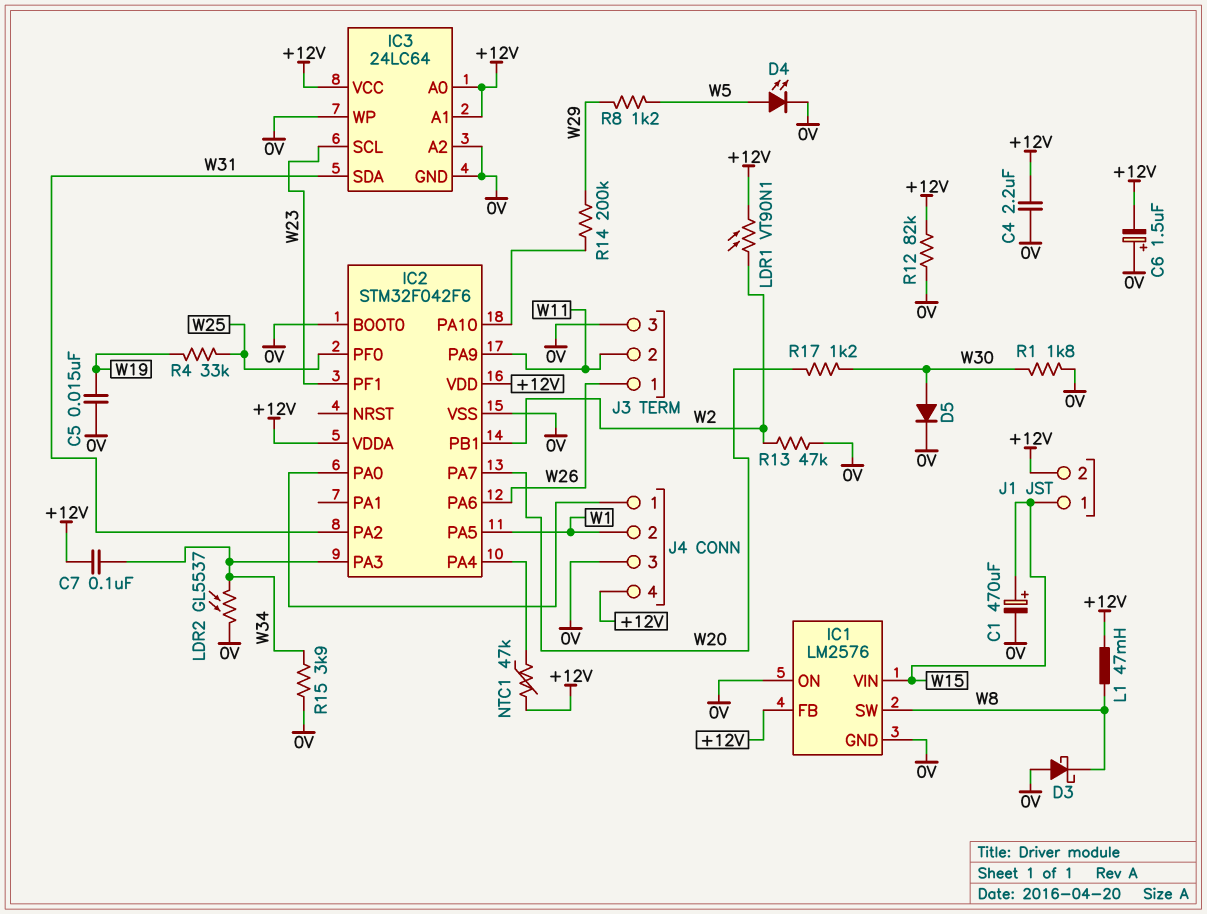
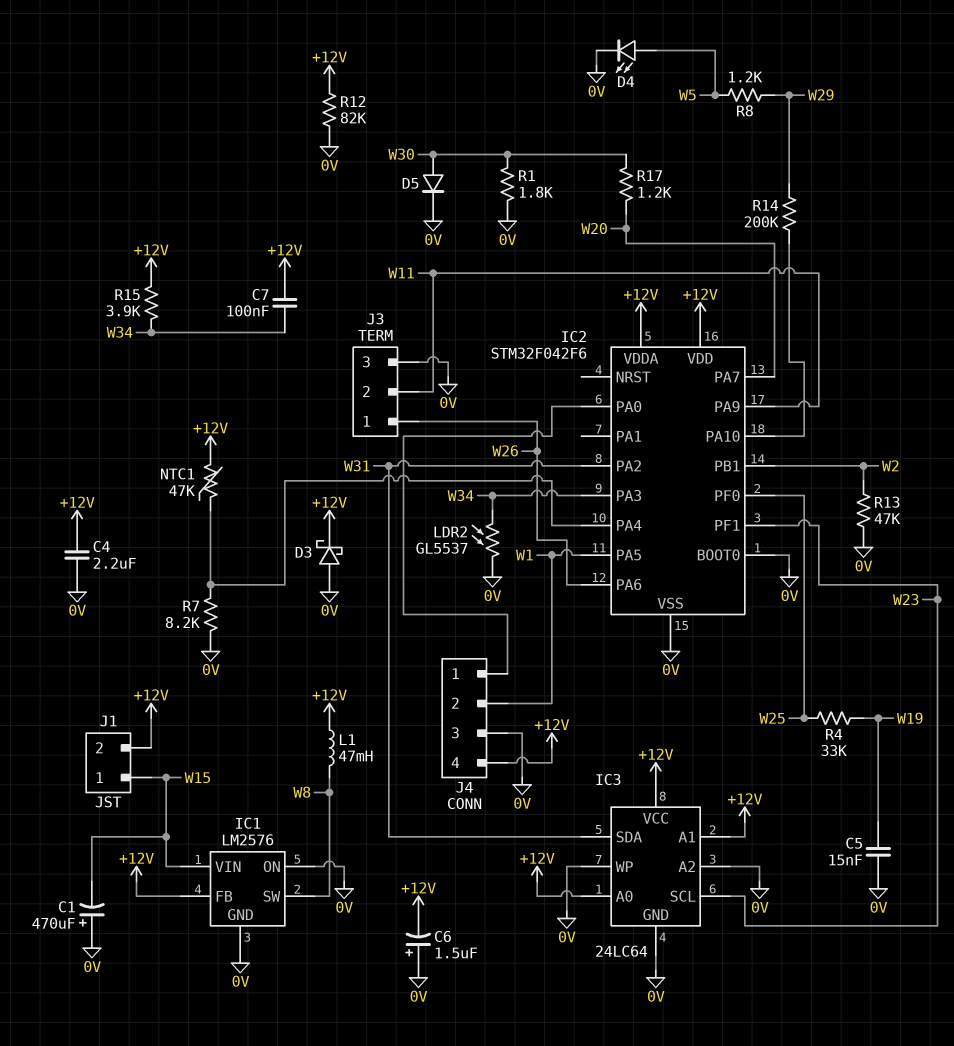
C1: 470uF (plus W15, minus 0V) -> 470uF (plus 0V, minus W15)
D3: schottky (A 0V, K W8) -> schottky (A 0V, K +12V)
LDR1: VT90N1 (+12V, W2) -> none
R7: none -> 8.2k (0V, IC2/PA4)
R15: 3.9k (0V, W34) -> 3.9k (+12V, W34)

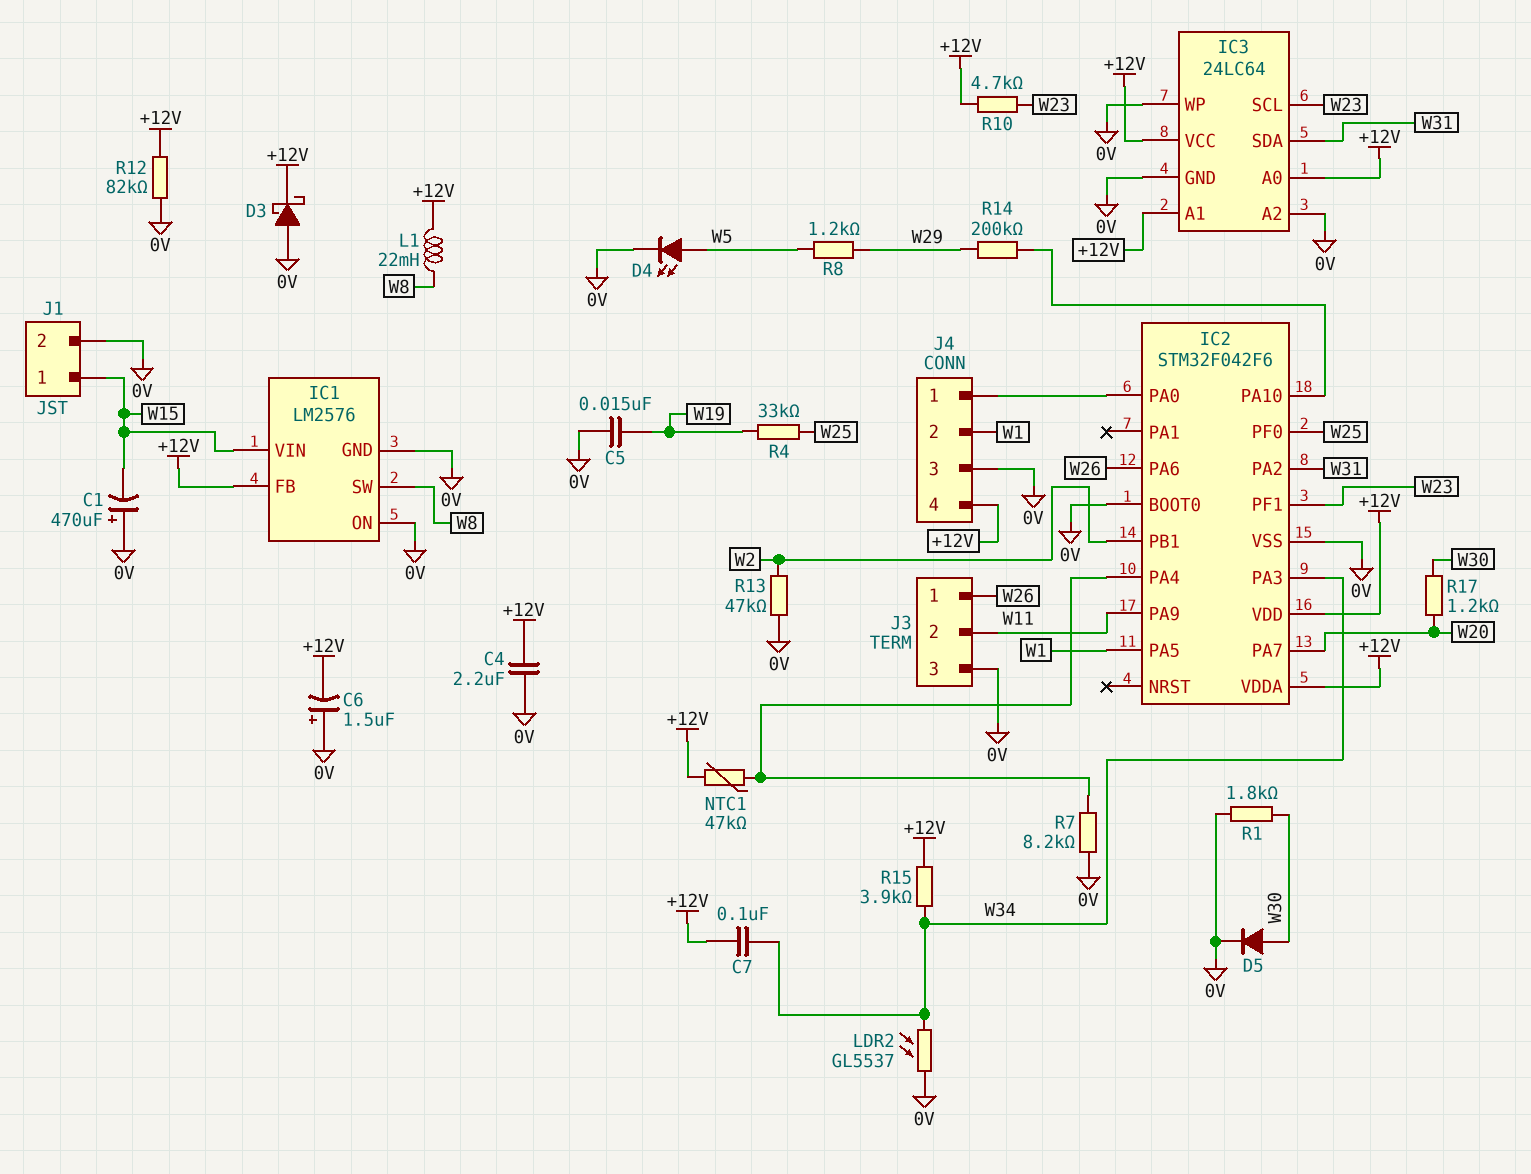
J1 pin 2: +12V -> 0V
L1: 47mH (+12V, W8) -> 22mH (+12V, W8)
R10: none -> 4.7k (+12V, W23)

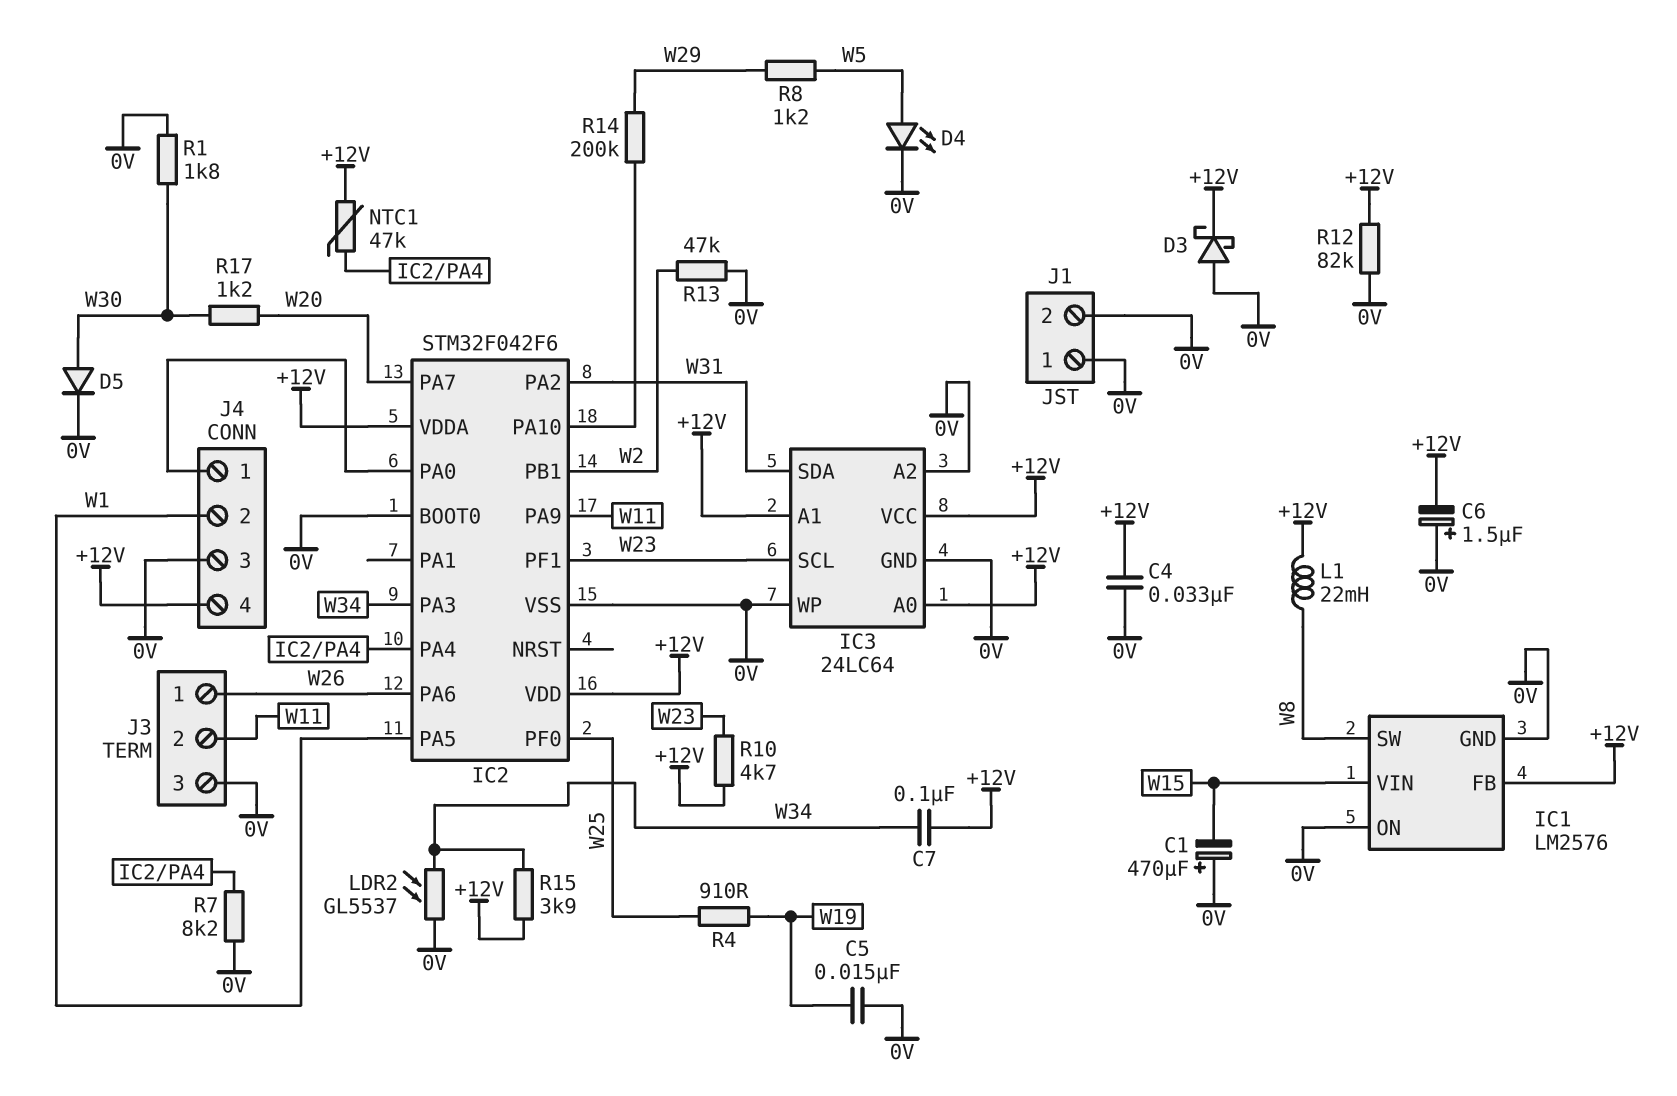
C4: 2.2uF (+12V, 0V) -> 33nF (+12V, 0V)
J1 pin 1: W15 -> 0V
R4: 33k (W19, W25) -> 910 (W19, W25)

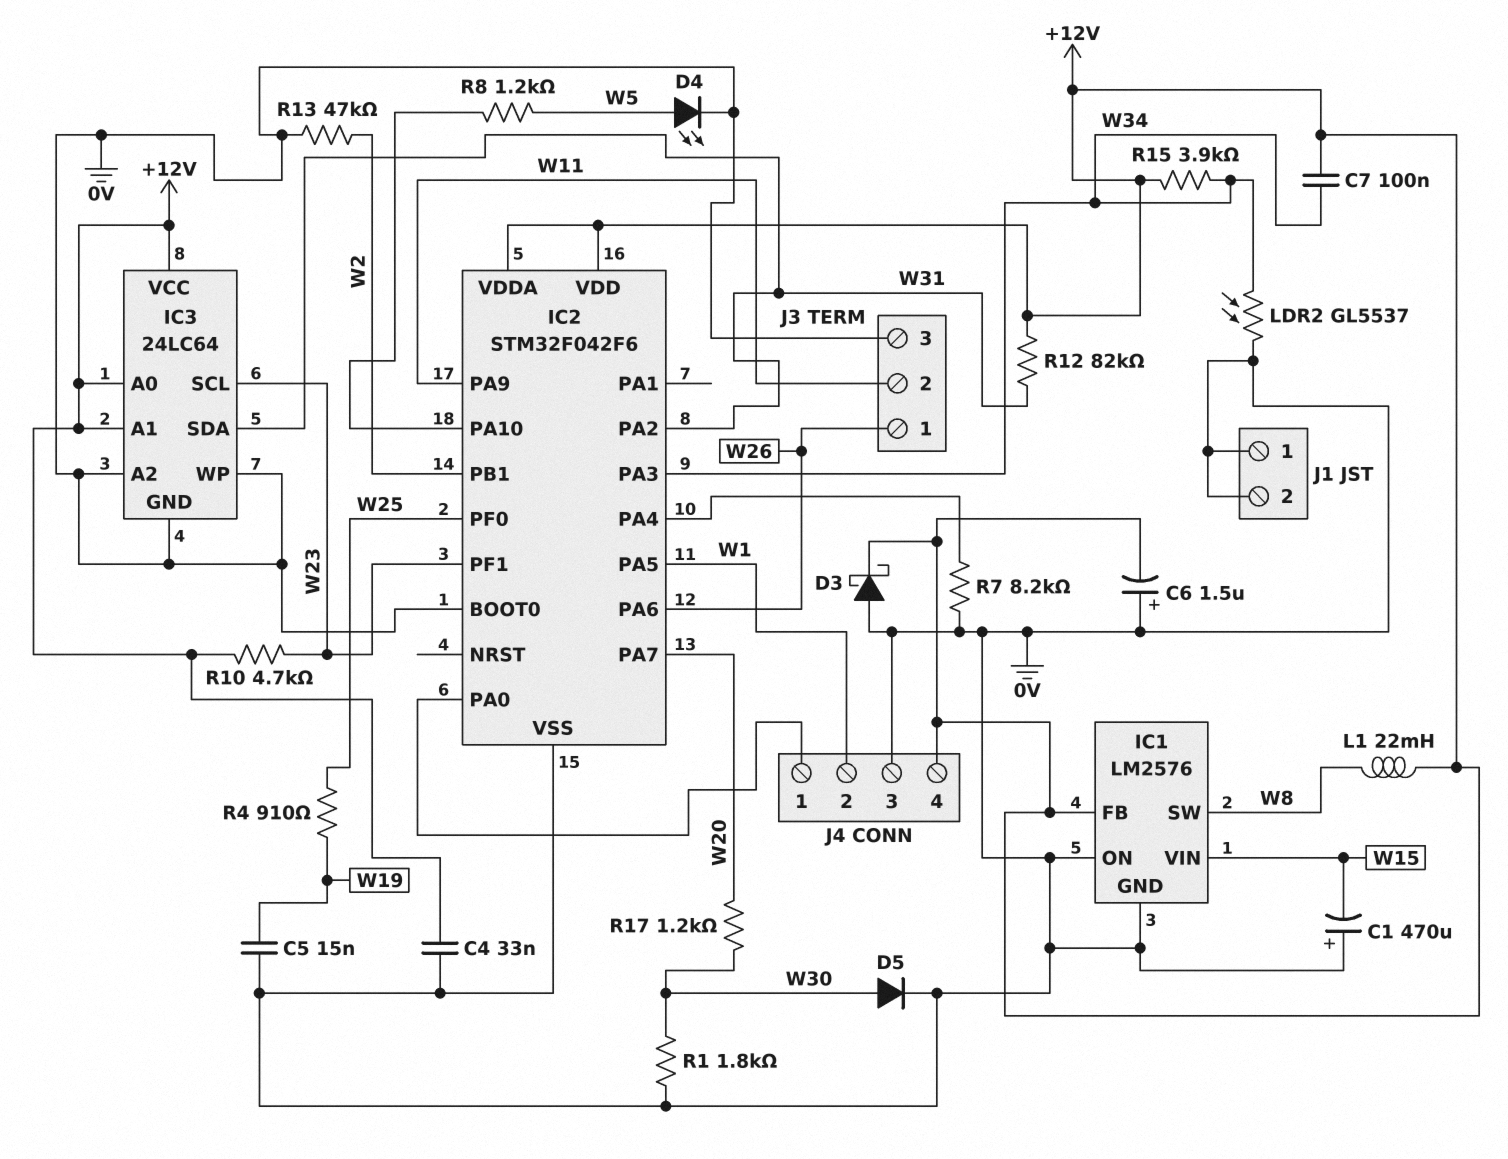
NTC1: 47k (+12V, IC2/PA4) -> none
R8: 1.2k (W5, W29) -> 1.2k (IC2/PA10, W5)
R12: 82k (+12V, 0V) -> 82k (+12V, W31)
R14: 200k (IC2/PA10, W29) -> none

